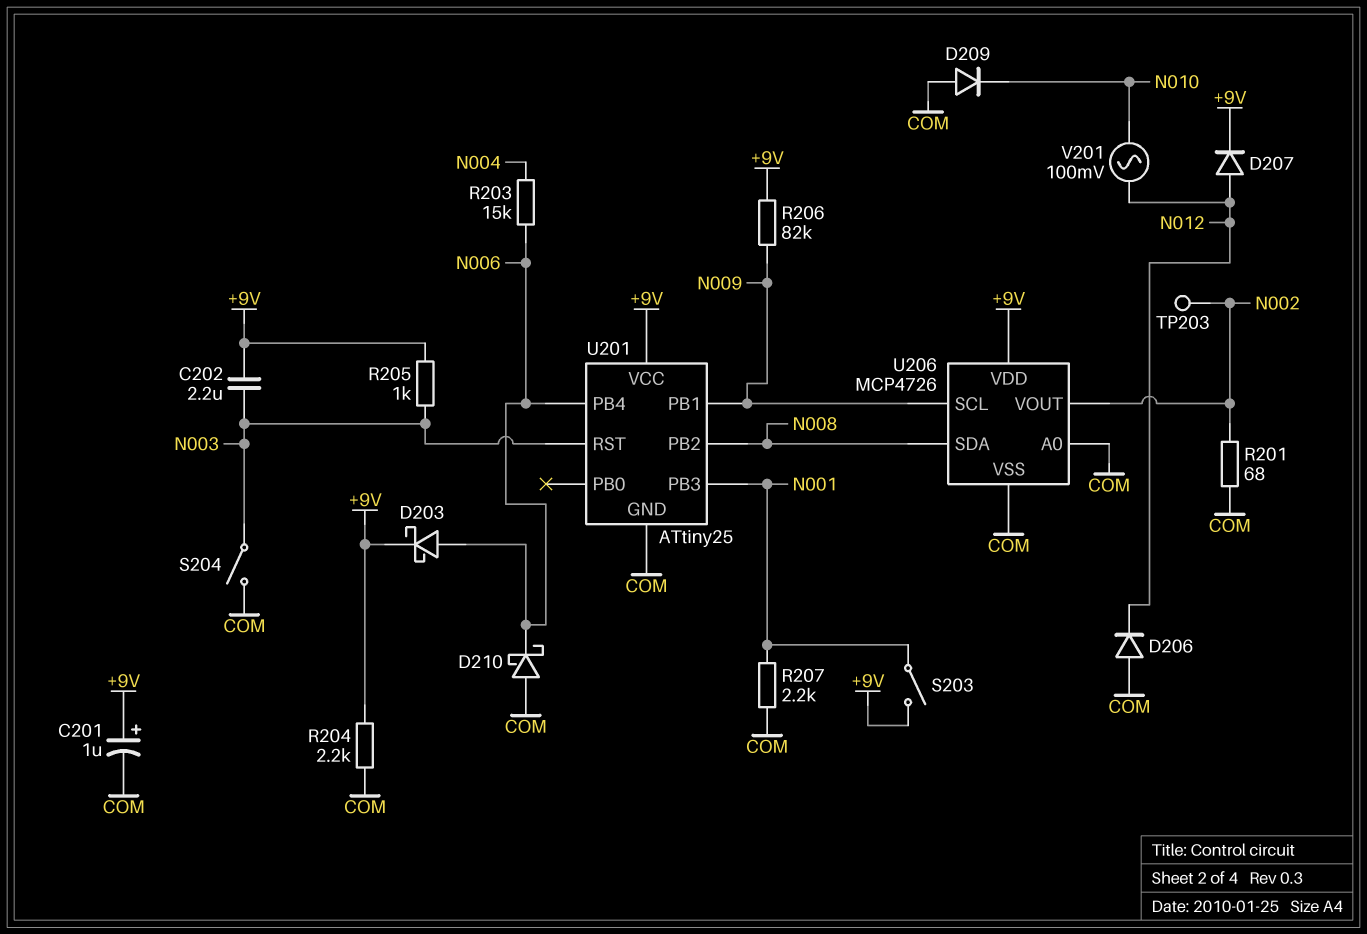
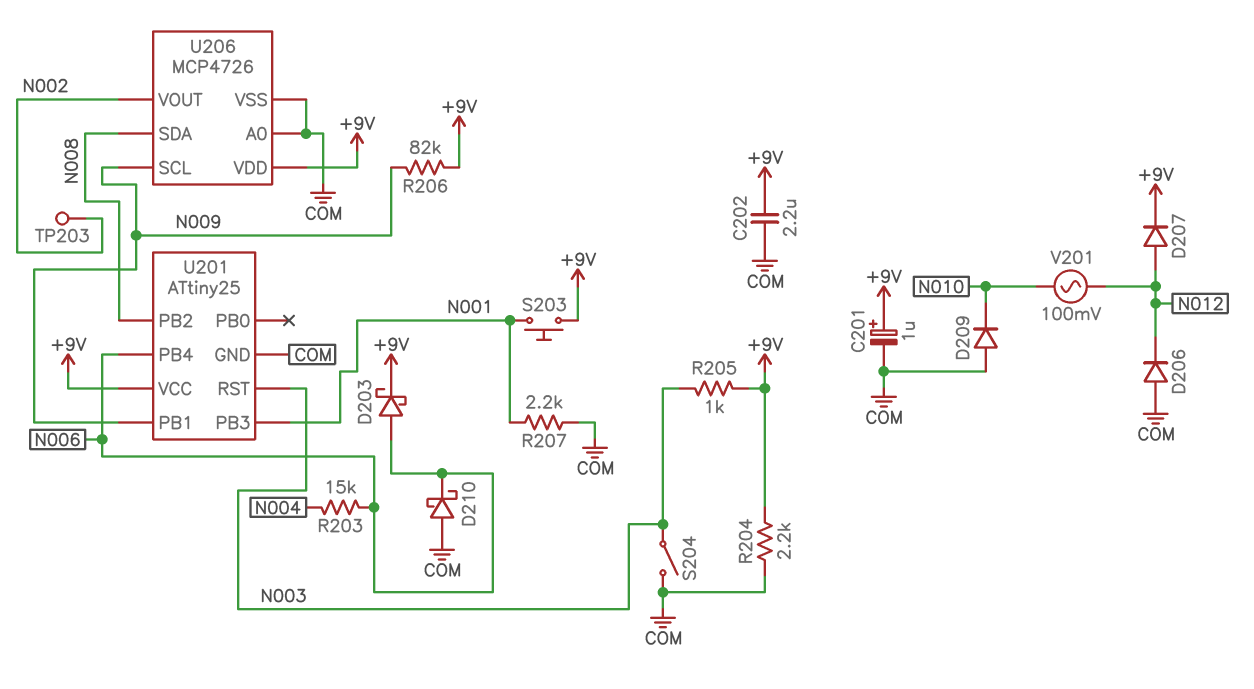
C202: 2.2uF (+9V, N003) -> 2.2uF (+9V, COM)
R201: 68 (COM, N002) -> none
S203: switch (+9V, N001) -> button (+9V, N001)

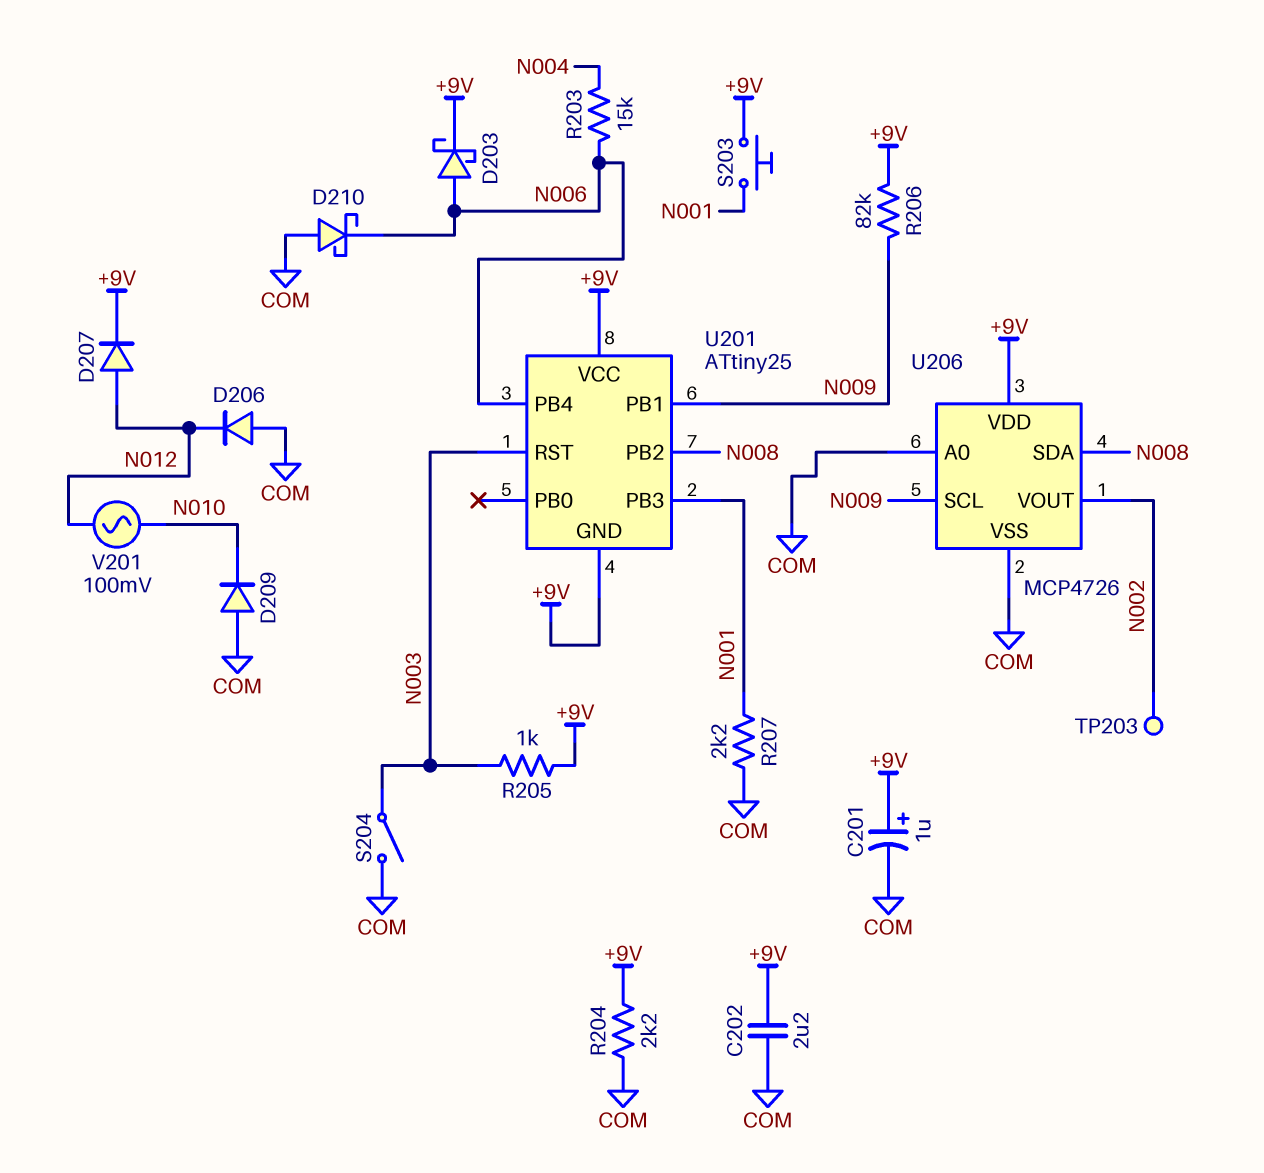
U201 pin GND: COM -> +9V

